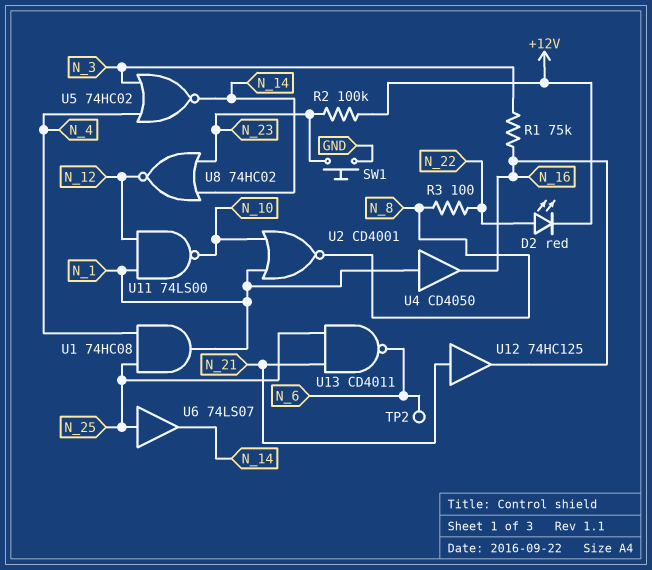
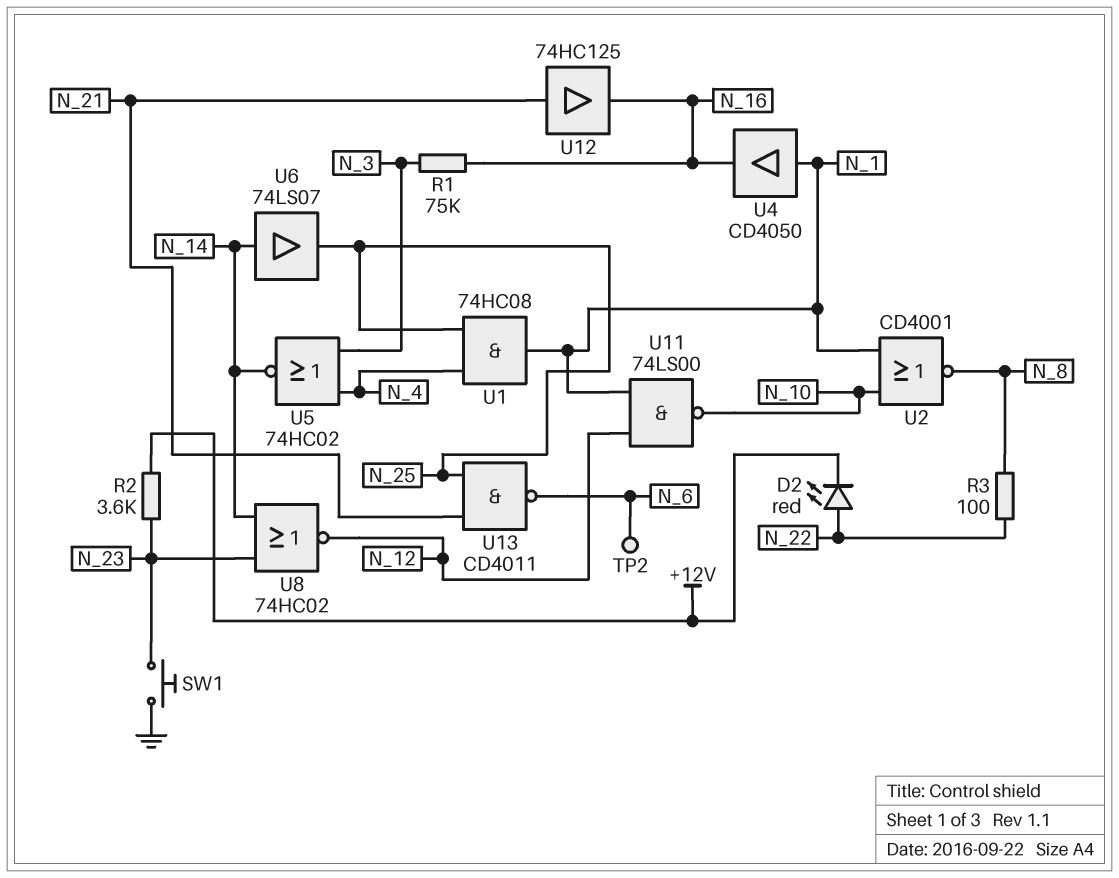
R2: 100k (+12V, N_23) -> 3.6k (+12V, N_23)
U6: buffer 74LS07 (in N_25, out N_14) -> buffer 74LS07 (in N_14, out N_25)

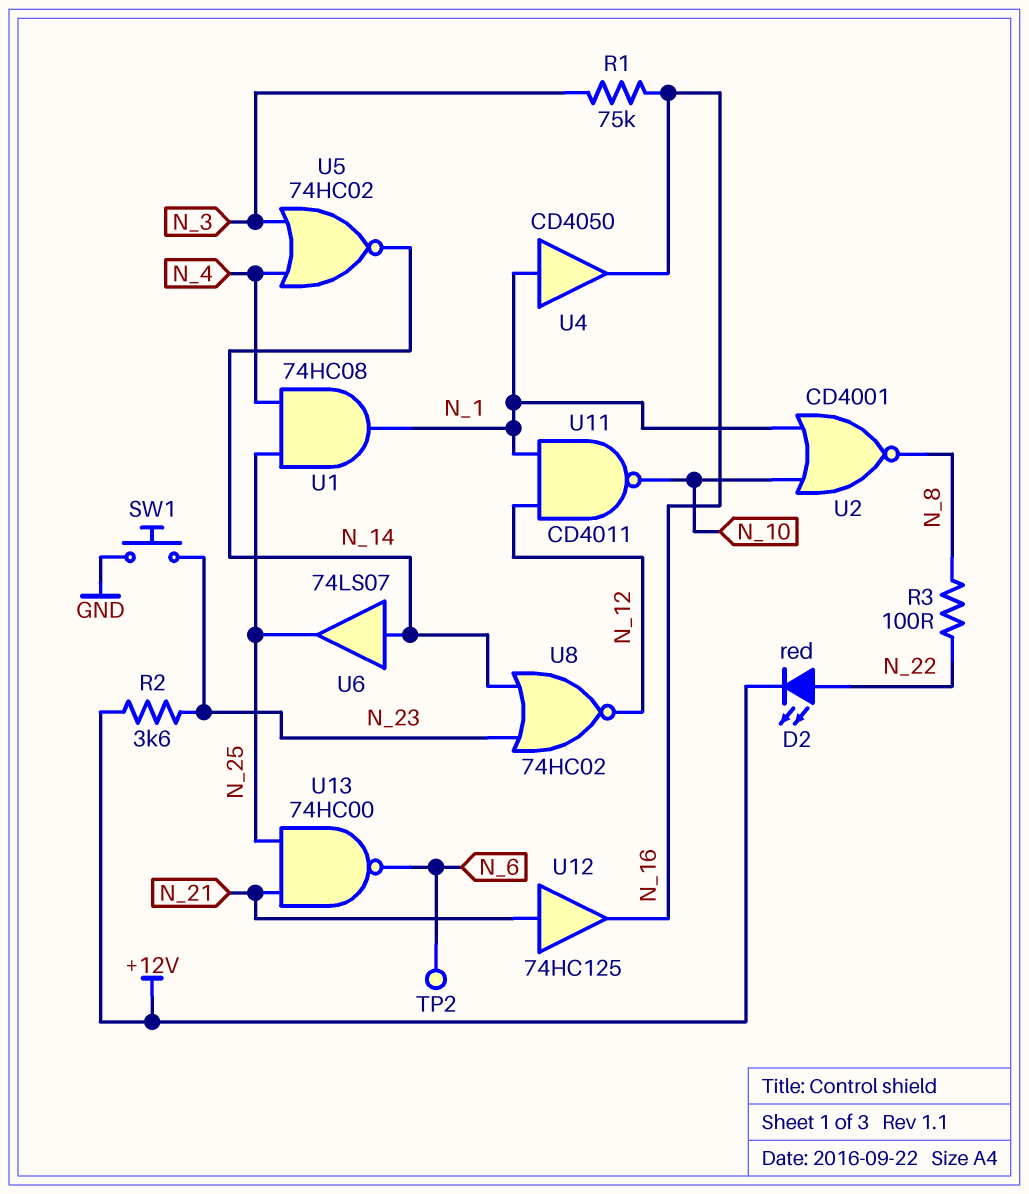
U11: NAND 74LS00 (in N_1, in N_12, out N_10) -> NAND CD4011 (in N_1, in N_12, out N_10)
U13: NAND CD4011 (in N_21, in N_25, out N_6) -> NAND 74HC00 (in N_21, in N_25, out N_6)

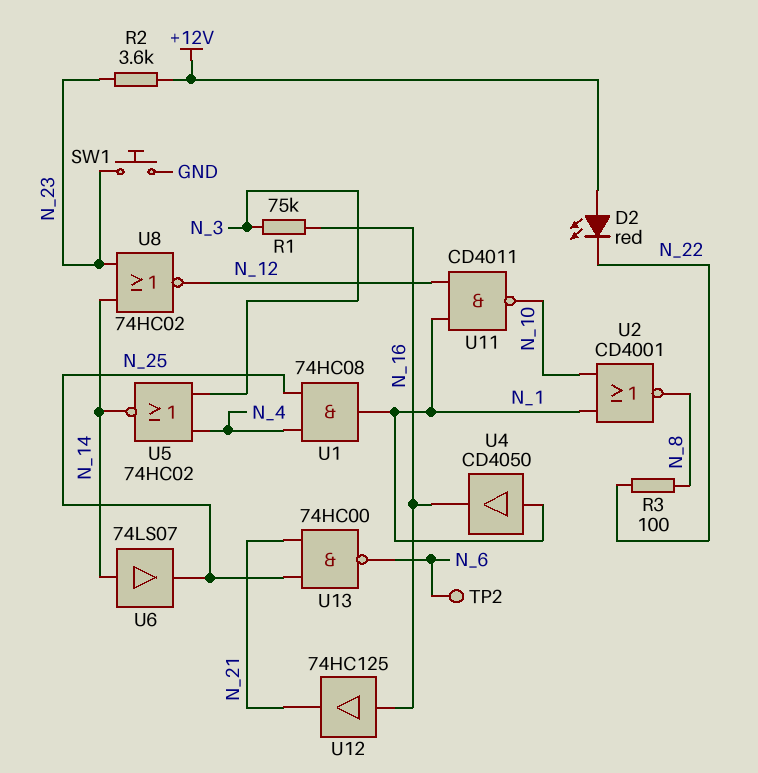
D2: LED red (A N_22, K +12V) -> LED red (A +12V, K N_22)
U12: buffer 74HC125 (in N_21, out N_16) -> buffer 74HC125 (in N_16, out N_21)

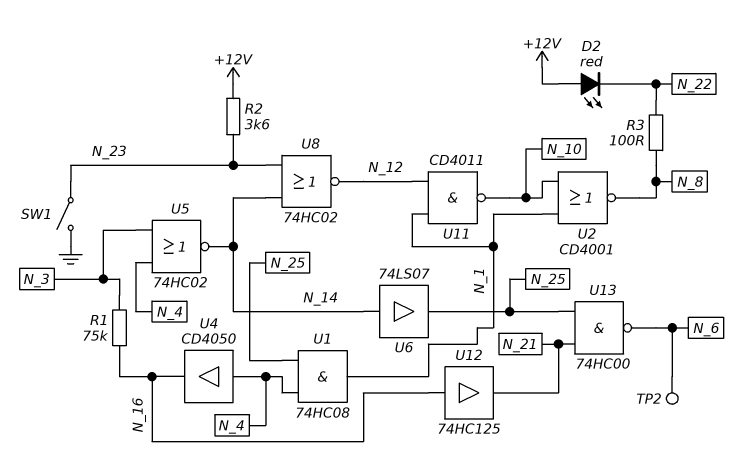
SW1: button (GND, N_23) -> switch (GND, N_23)
U4: buffer CD4050 (in N_1, out N_16) -> buffer CD4050 (in N_4, out N_16)

